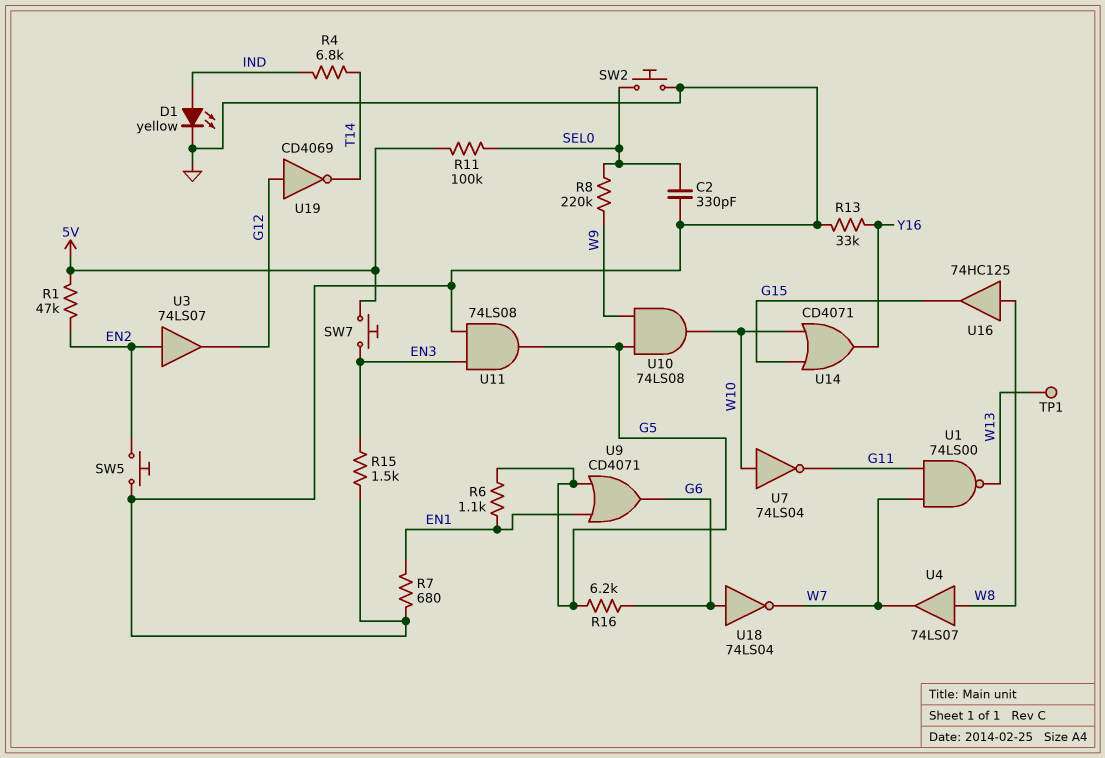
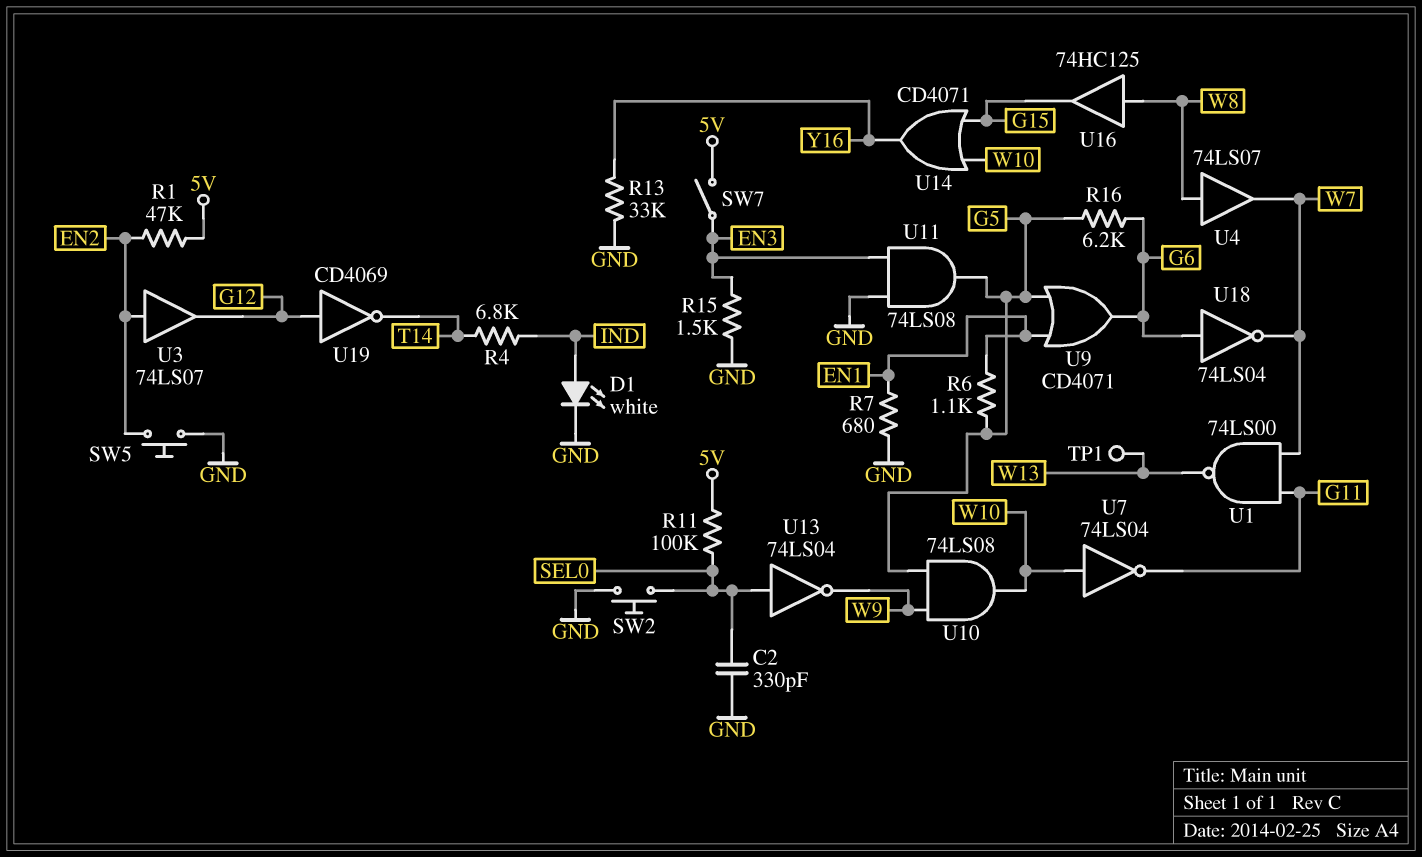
D1: LED yellow (A IND, K GND) -> LED white (A IND, K GND)
R8: 220k (SEL0, W9) -> none
SW7: button (5V, EN3) -> switch (5V, EN3)
U13: none -> NOT 74LS04 (in SEL0, out W9)

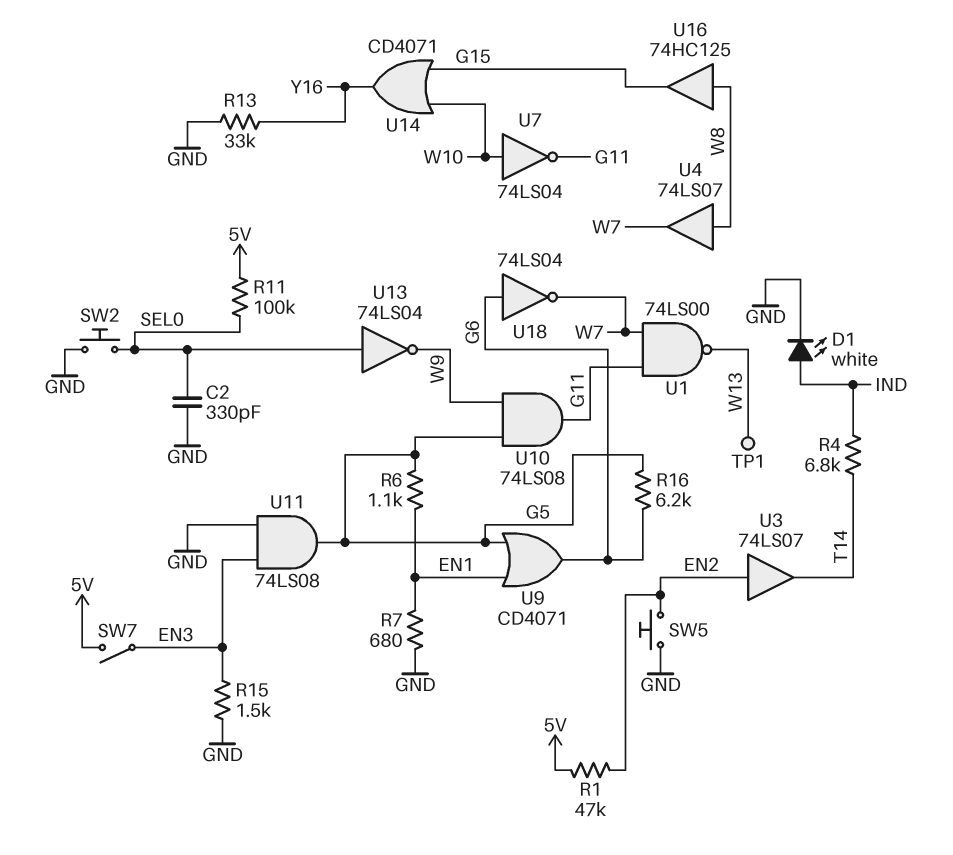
U3: buffer 74LS07 (in EN2, out G12) -> buffer 74LS07 (in EN2, out T14)
U10: AND 74LS08 (in G5, in W9, out W10) -> AND 74LS08 (in G5, in W9, out G11)
U19: NOT CD4069 (in G12, out T14) -> none

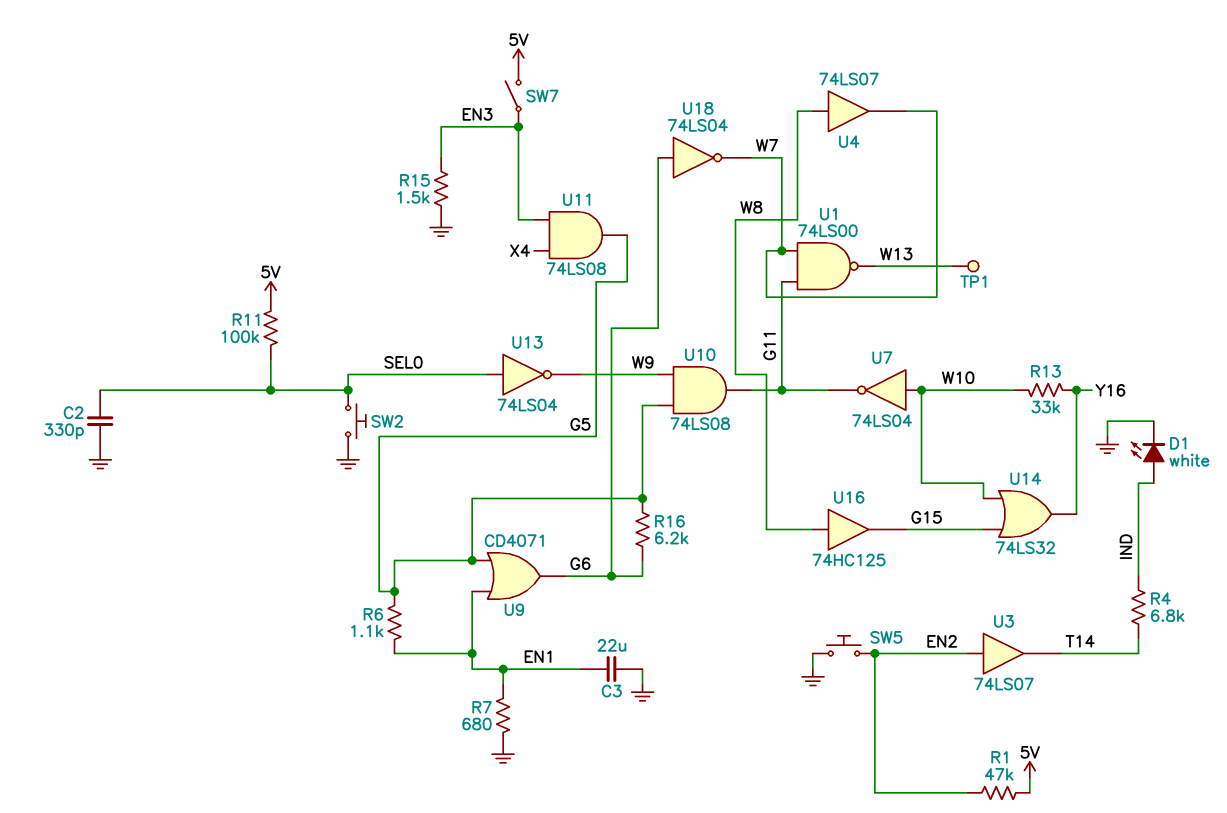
C3: none -> 22uF (EN1, GND)
R13: 33k (GND, Y16) -> 33k (W10, Y16)
U11: AND 74LS08 (in EN3, in GND, out G5) -> AND 74LS08 (in EN3, in X4, out G5)
U14: OR CD4071 (in G15, in W10, out Y16) -> OR 74LS32 (in G15, in W10, out Y16)

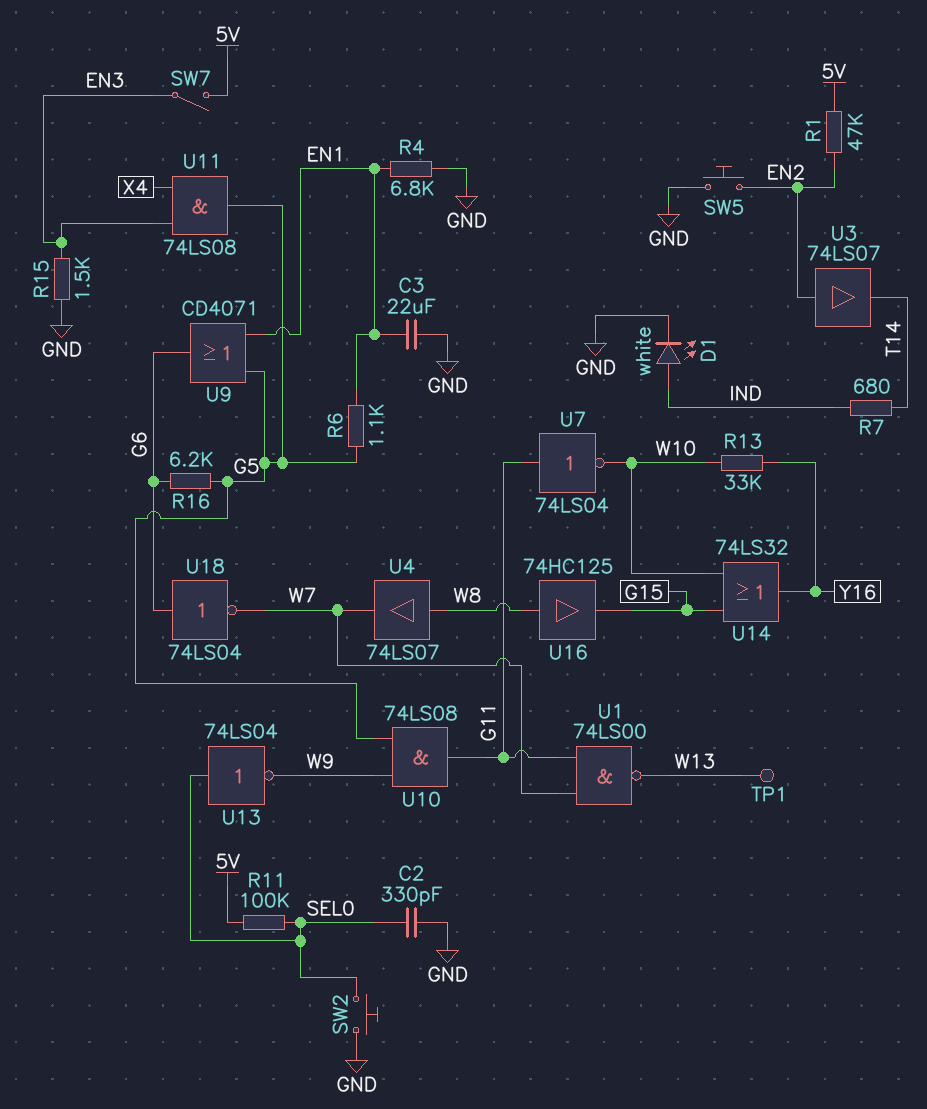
R4: 6.8k (IND, T14) -> 6.8k (EN1, GND)
R7: 680 (EN1, GND) -> 680 (IND, T14)
U7: NOT 74LS04 (in W10, out G11) -> NOT 74LS04 (in G11, out W10)

